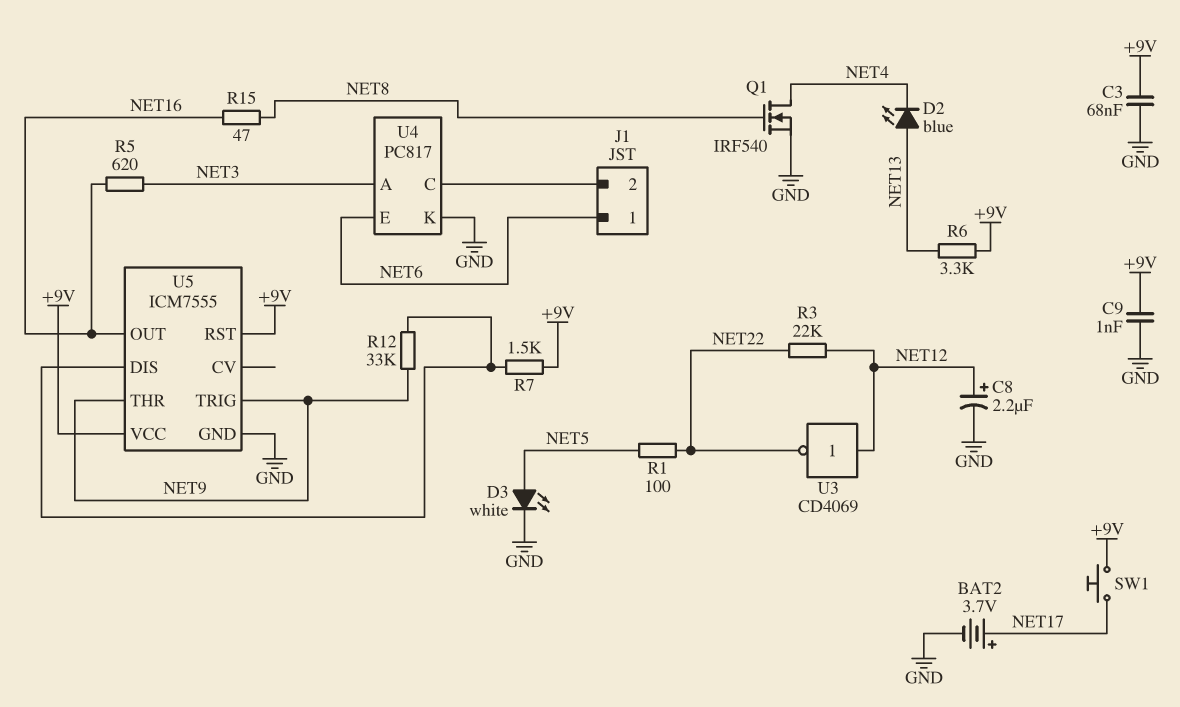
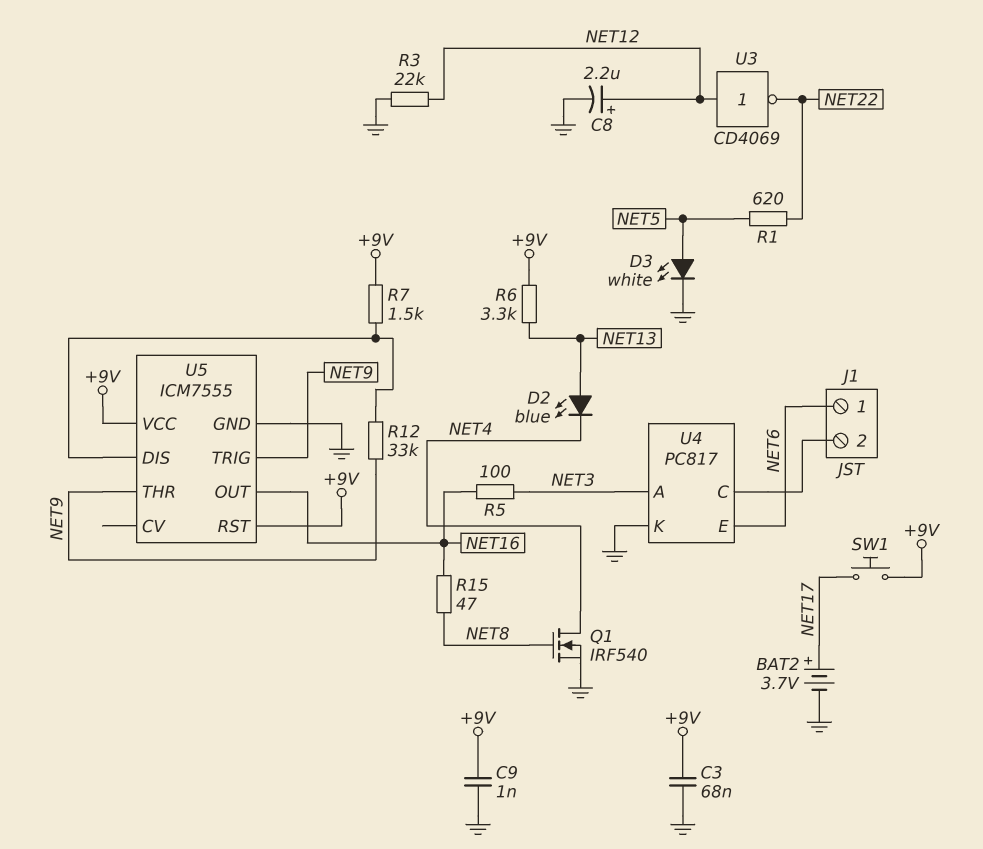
R1: 100 (NET5, NET22) -> 620 (NET5, NET22)
R3: 22k (NET12, NET22) -> 22k (GND, NET12)
R5: 620 (NET3, NET16) -> 100 (NET3, NET16)

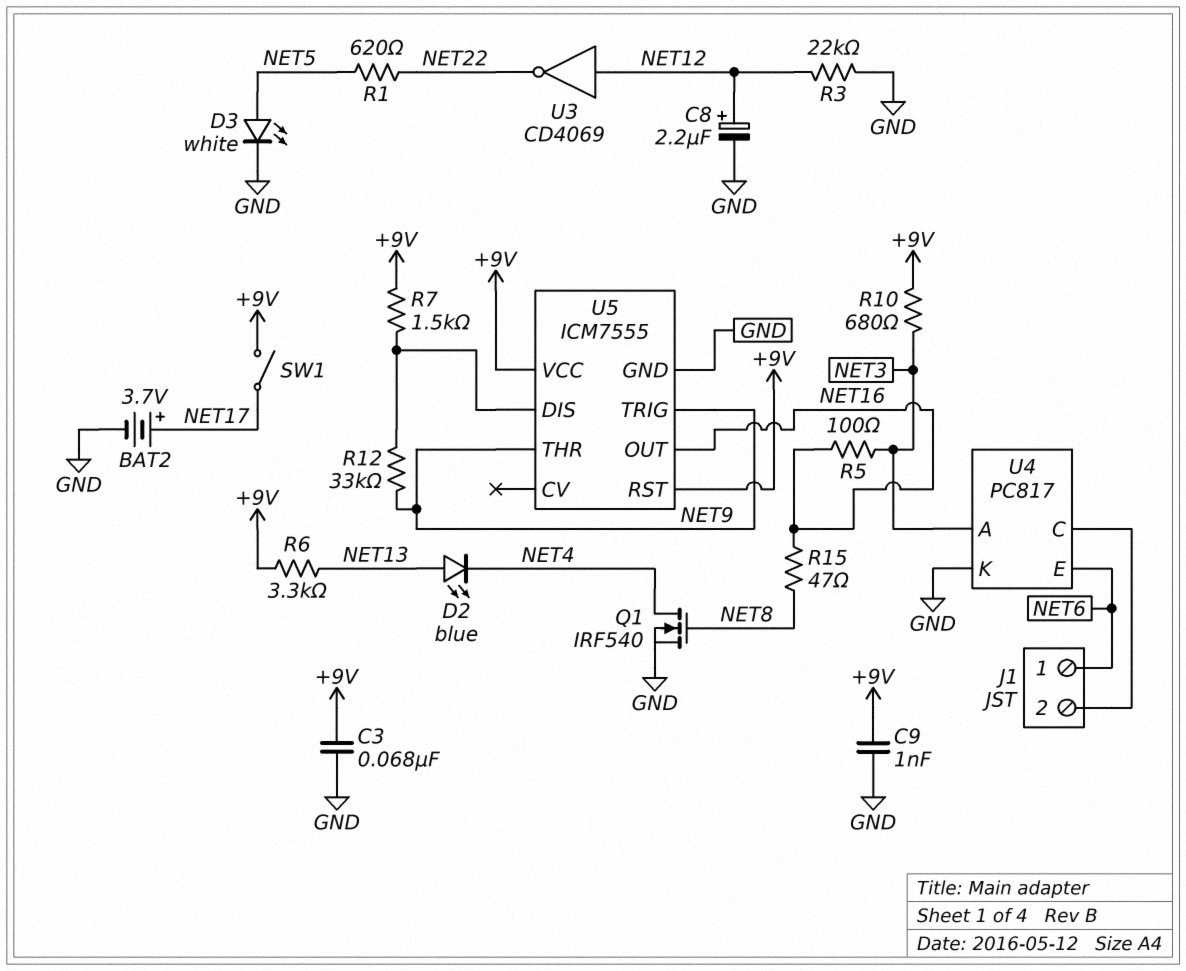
R10: none -> 680 (+9V, NET3)
SW1: button (+9V, NET17) -> switch (+9V, NET17)

